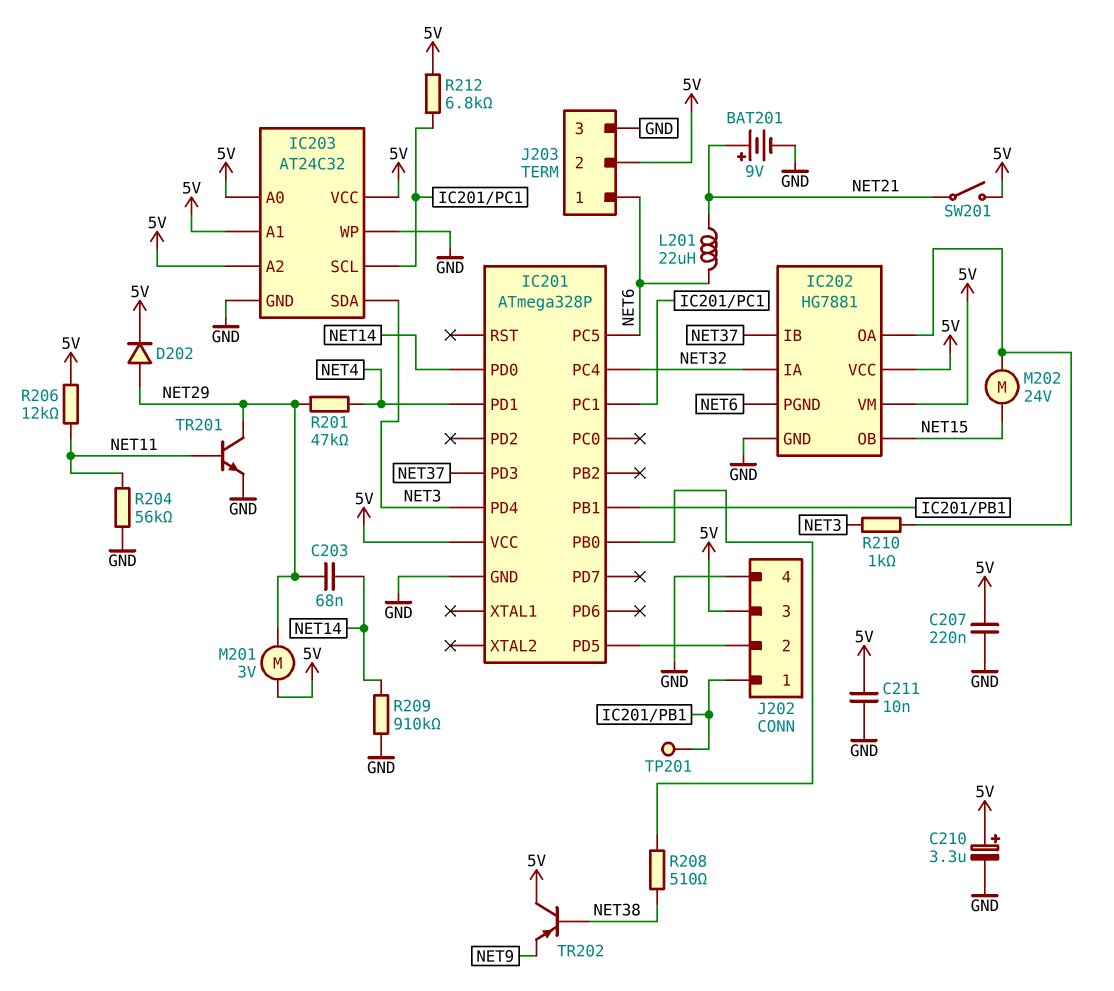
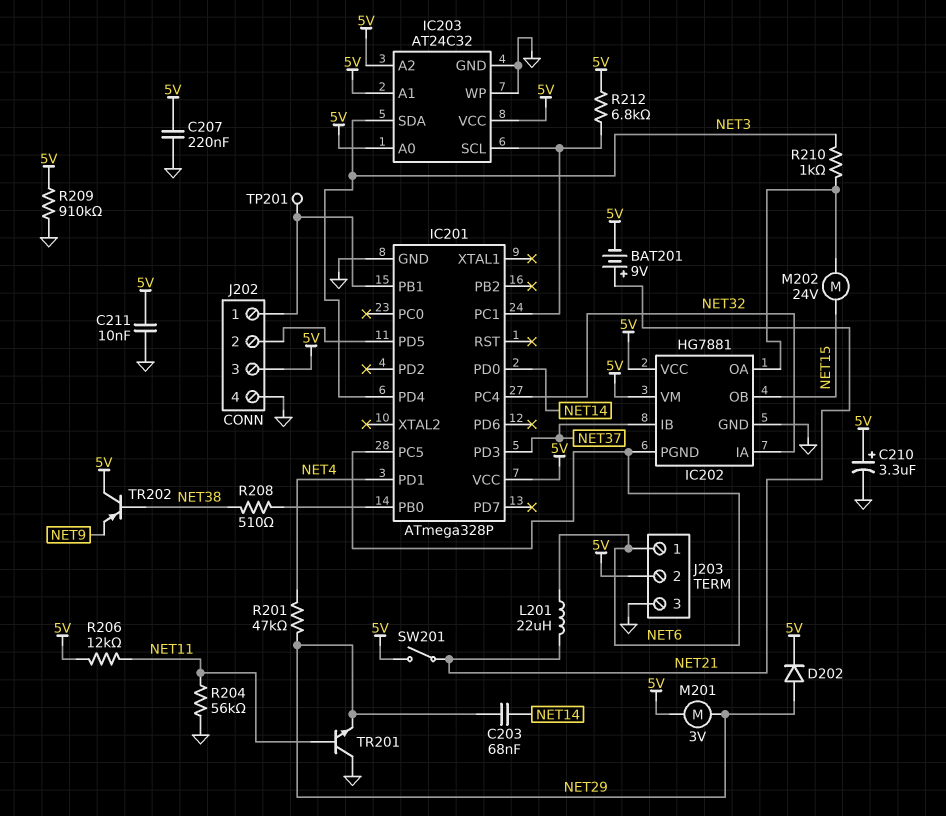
BAT201: 9V (plus NET21, minus GND) -> 9V (plus NET21, minus 5V)
R209: 910k (GND, NET14) -> 910k (5V, GND)
TR201: NPN (B NET11, C NET29, E GND) -> NPN (B NET11, C GND, E NET29)

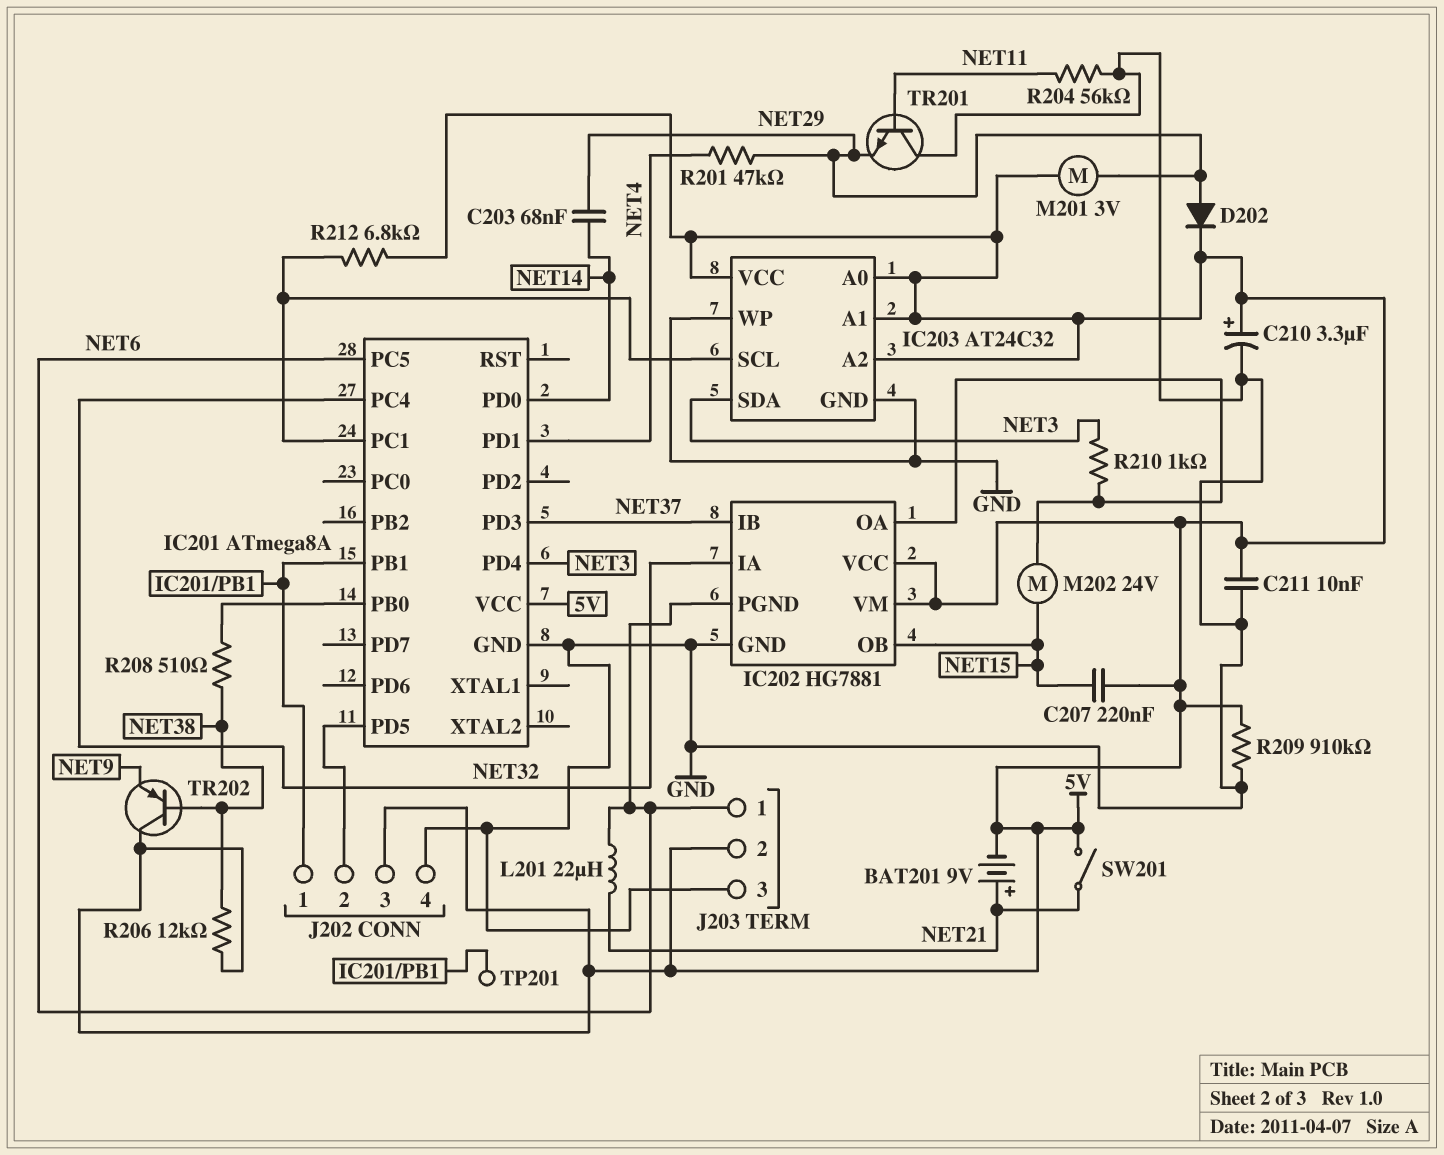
C207: 220nF (5V, GND) -> 220nF (5V, NET15)
IC201: ATmega328P -> ATmega8A
R206: 12k (5V, NET11) -> 12k (5V, NET38)

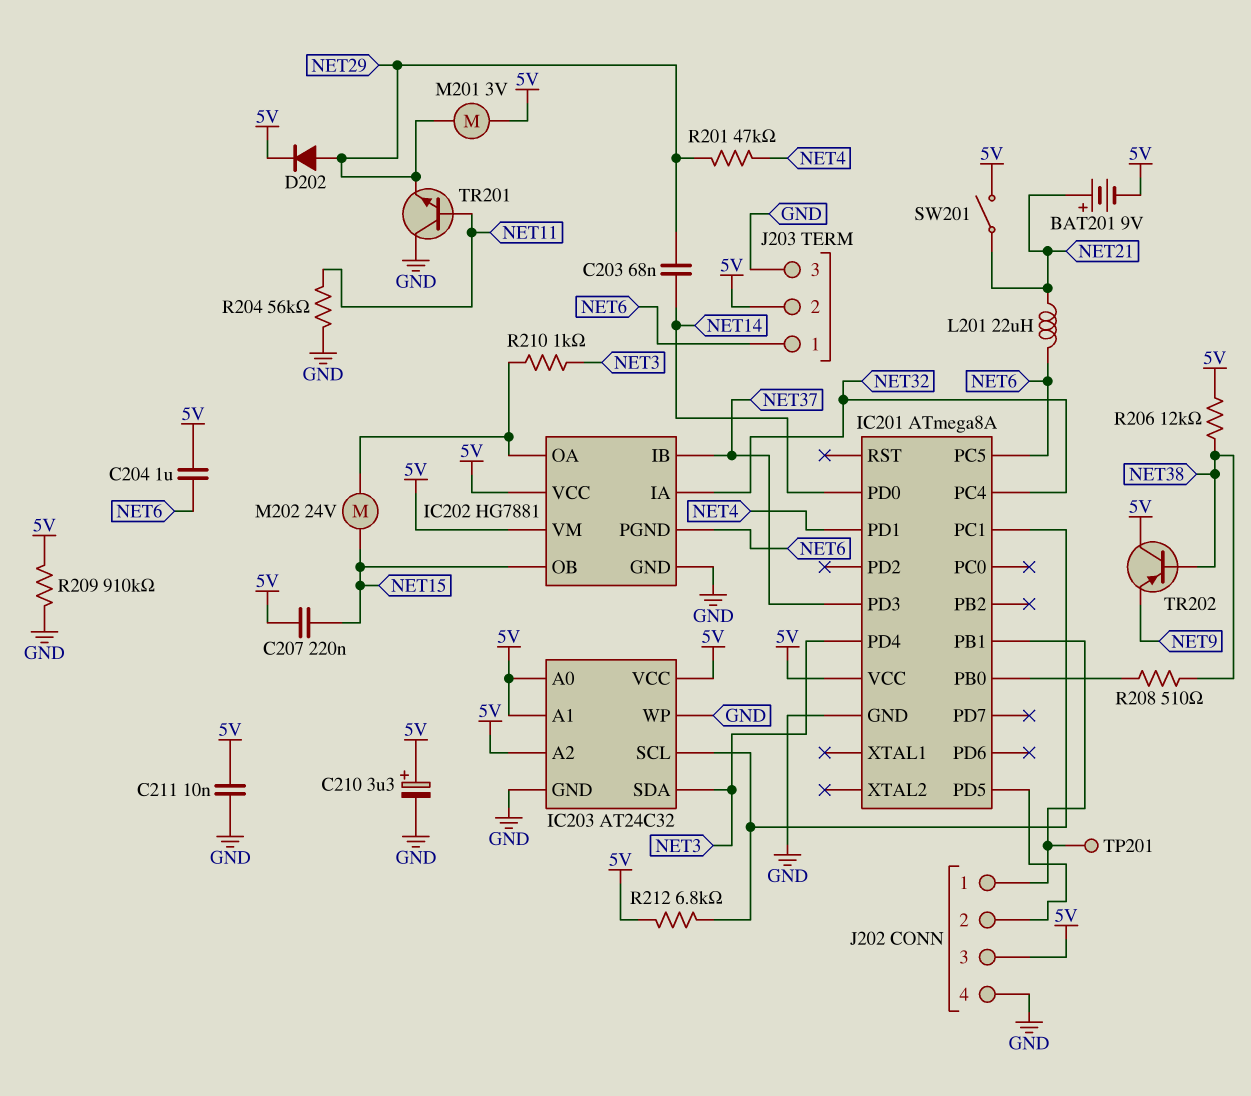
C204: none -> 1uF (5V, NET6)

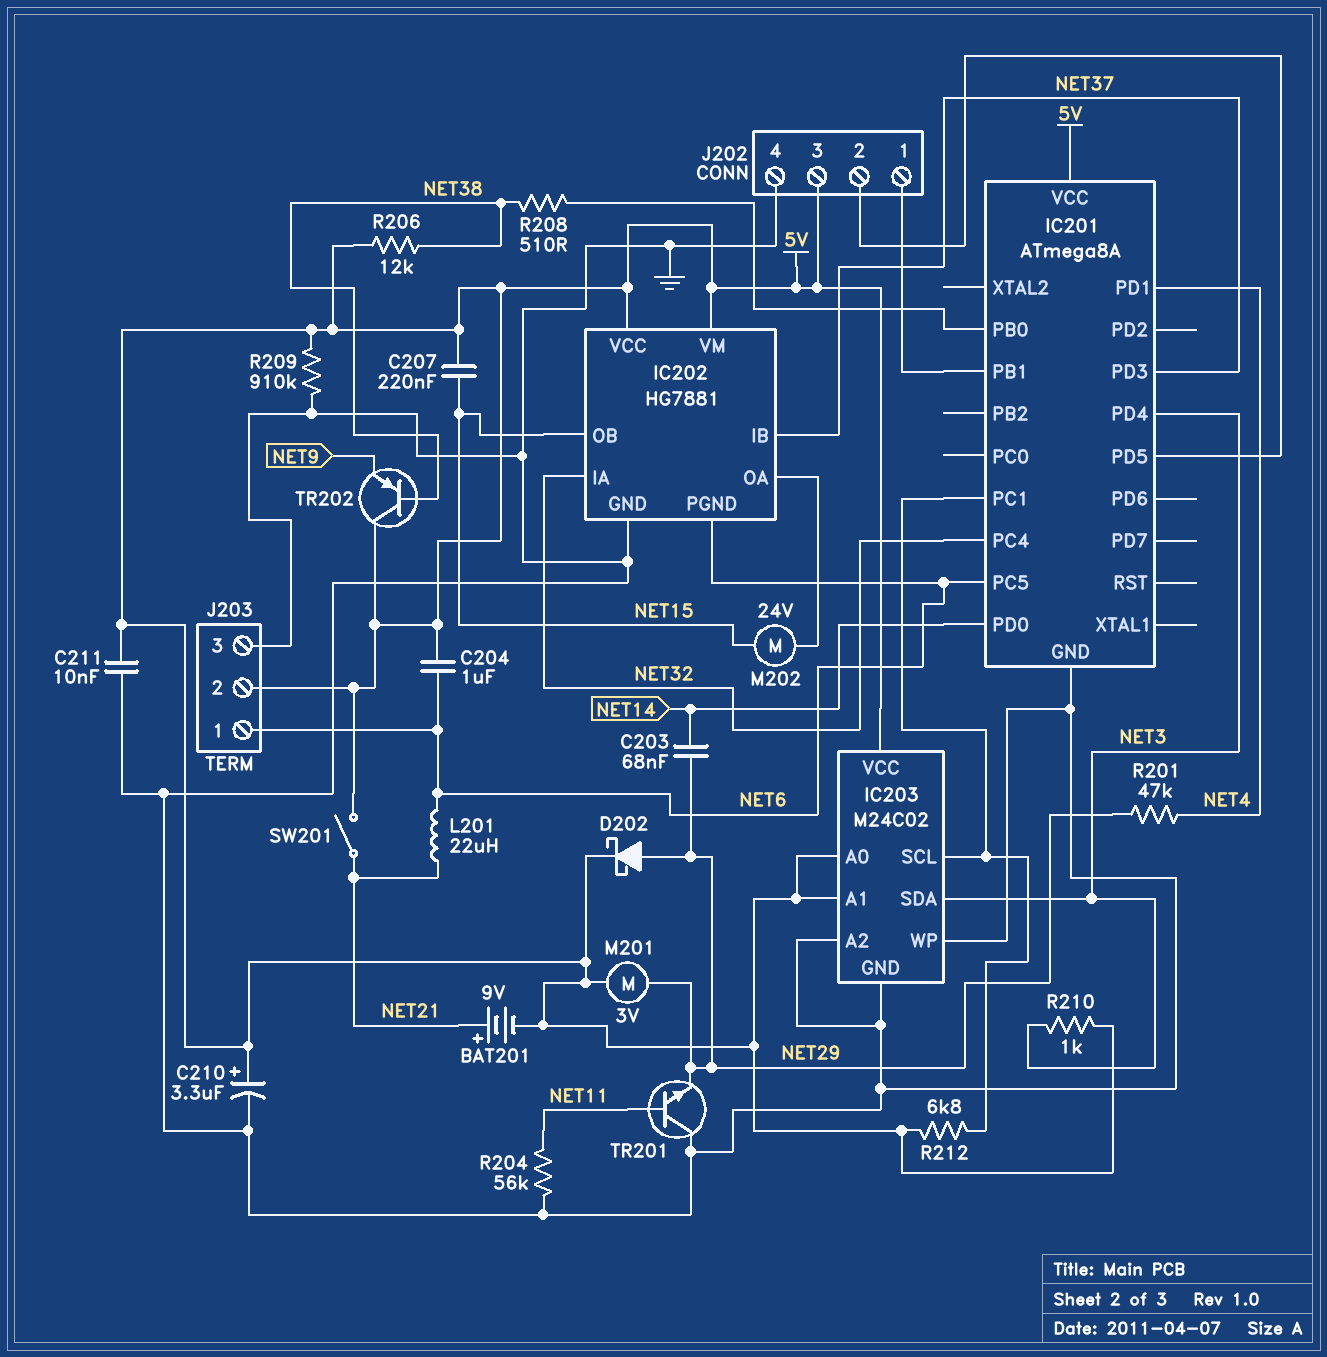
D202: diode (A NET29, K 5V) -> schottky (A NET29, K 5V)
IC203: AT24C32 -> M24C02
IC203 pin A2: 5V -> GND
R210: 1k (IC202/OA, NET3) -> 1k (5V, NET3)
TP201: test point (IC201/PB1) -> none

